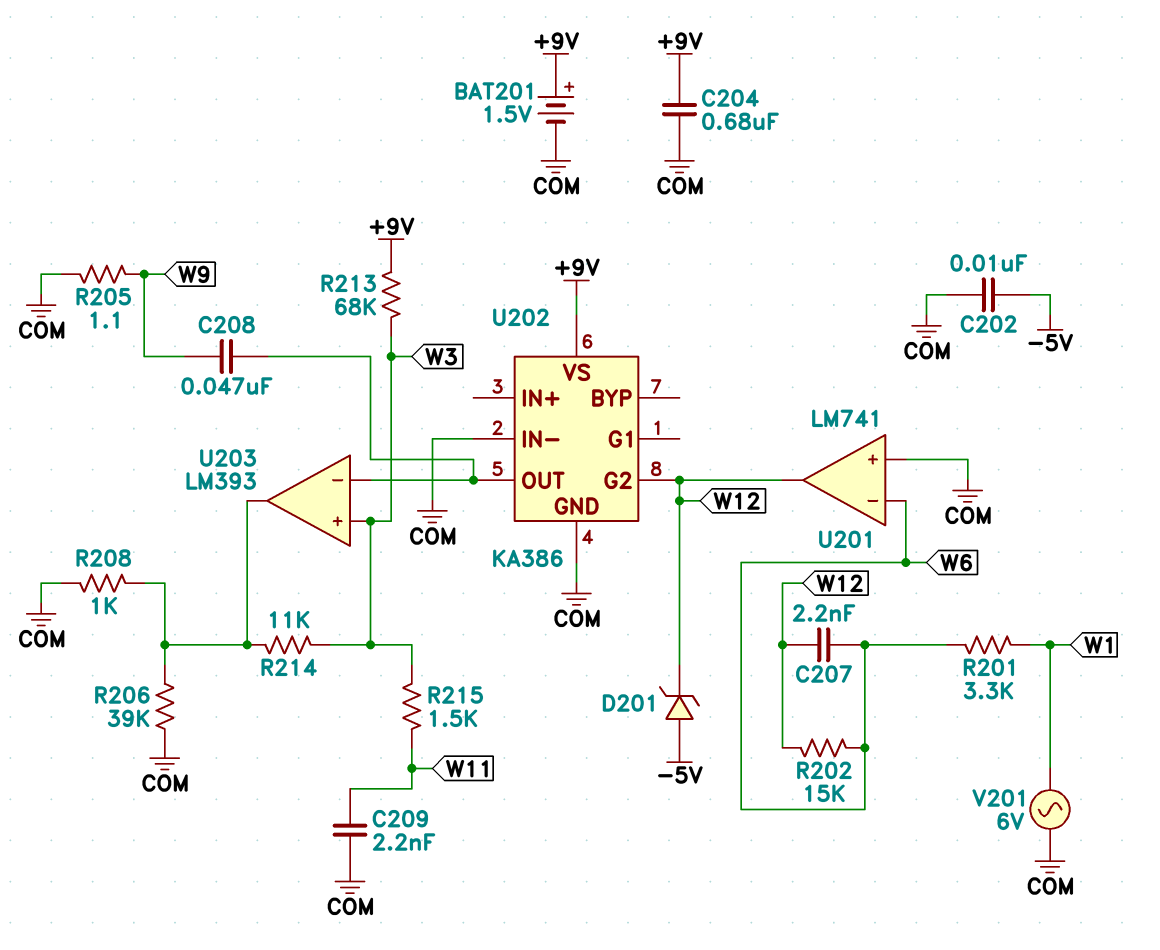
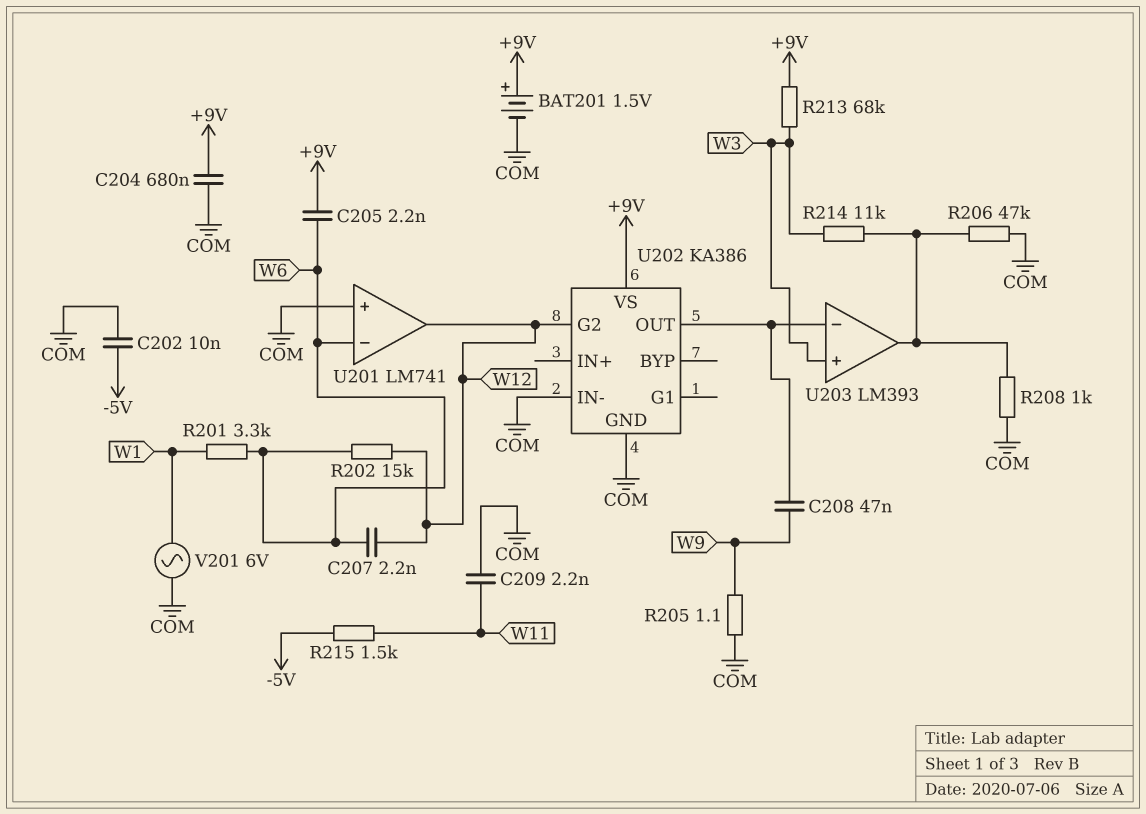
C205: none -> 2.2nF (+9V, W6)
D201: zener (A -5V, K W12) -> none
R206: 39k (COM, U203/out) -> 47k (COM, U203/out)
R215: 1.5k (W3, W11) -> 1.5k (-5V, W11)

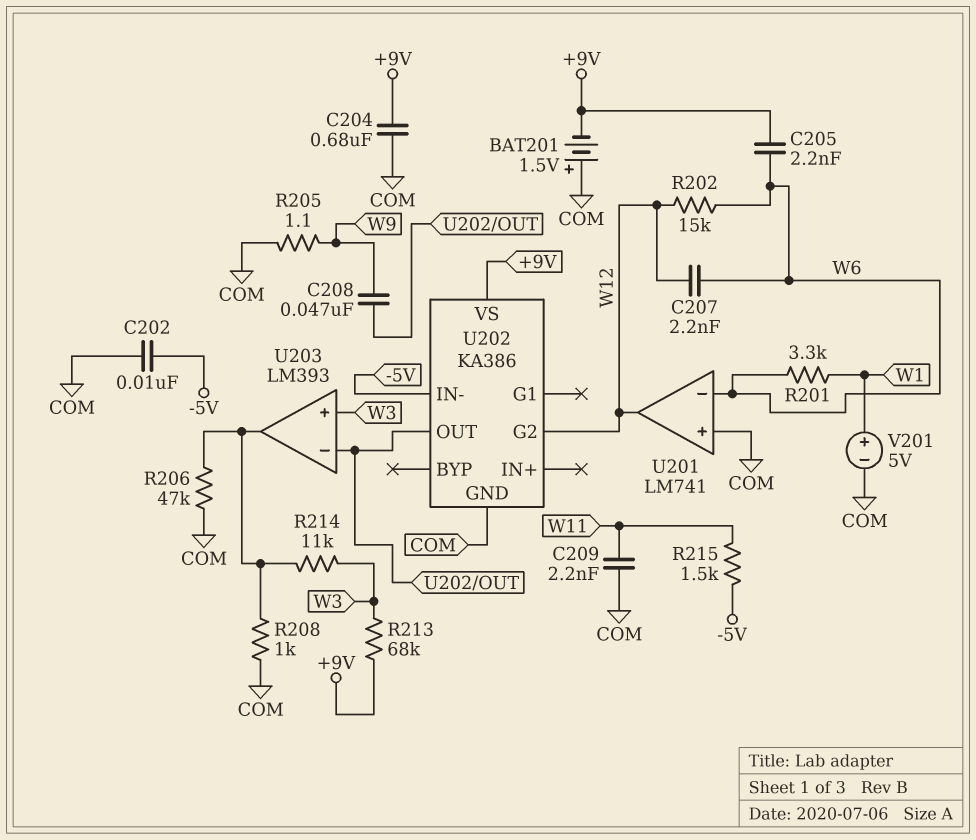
BAT201: 1.5V (plus +9V, minus COM) -> 1.5V (plus COM, minus +9V)
U202 pin IN-: COM -> -5V
V201: AC 6V (COM, W1) -> 5V (plus W1, minus COM)

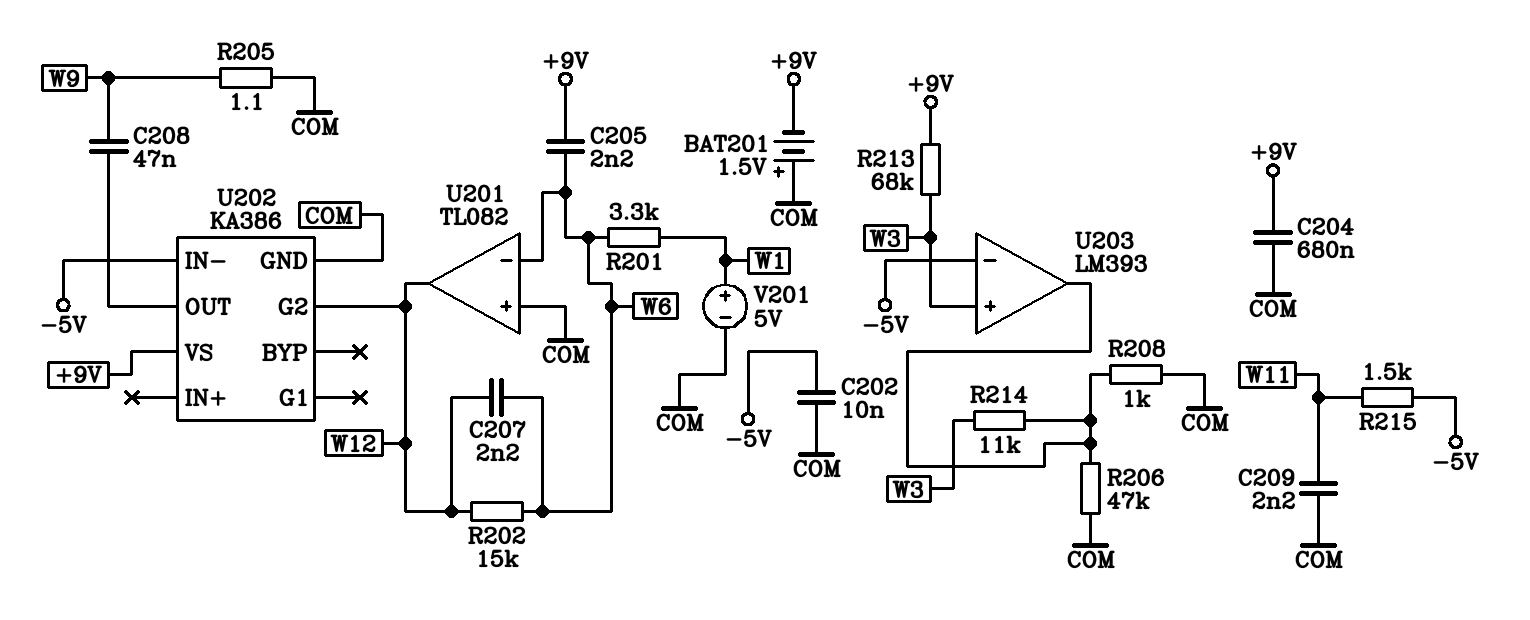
U201: LM741 -> TL082
U203 pin in-: U202/OUT -> -5V

